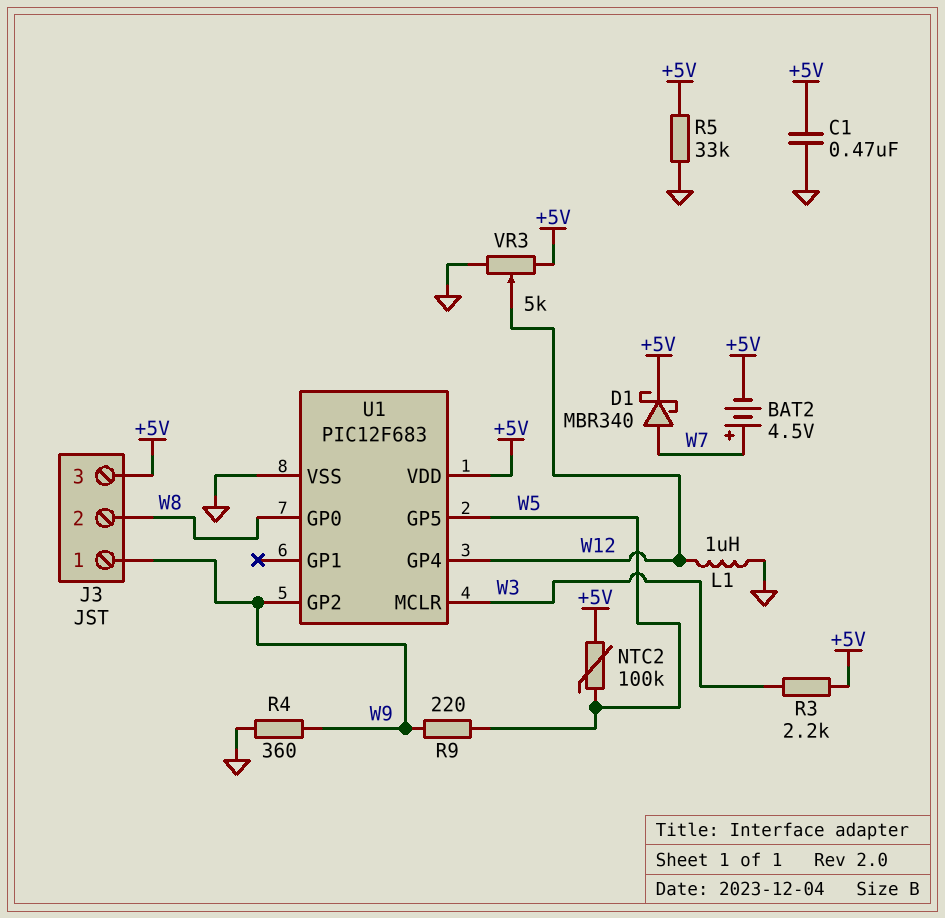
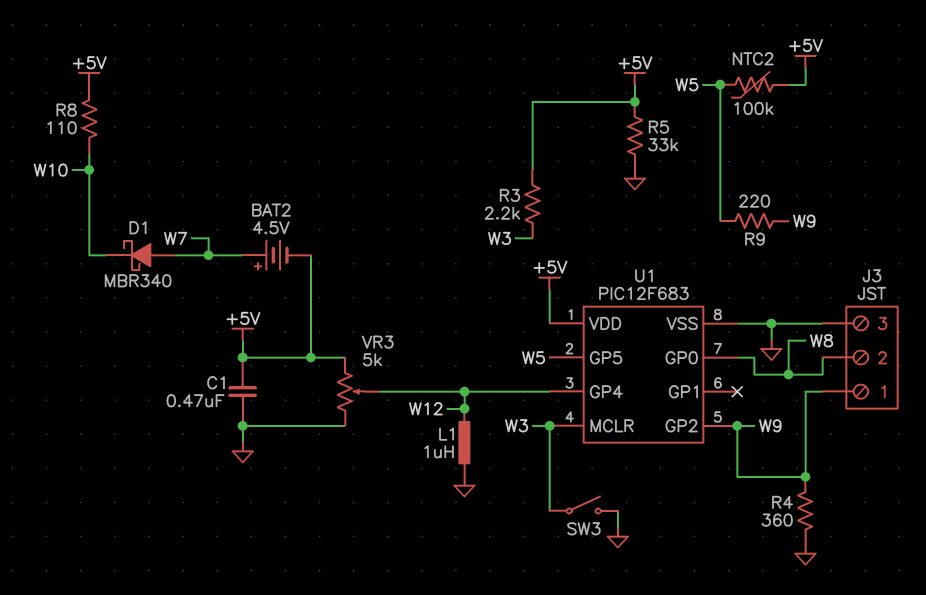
D1: schottky MBR340 (A W7, K +5V) -> schottky MBR340 (A W7, K W10)
J3 pin 3: +5V -> GND
R8: none -> 110 (+5V, W10)
SW3: none -> switch (GND, W3)

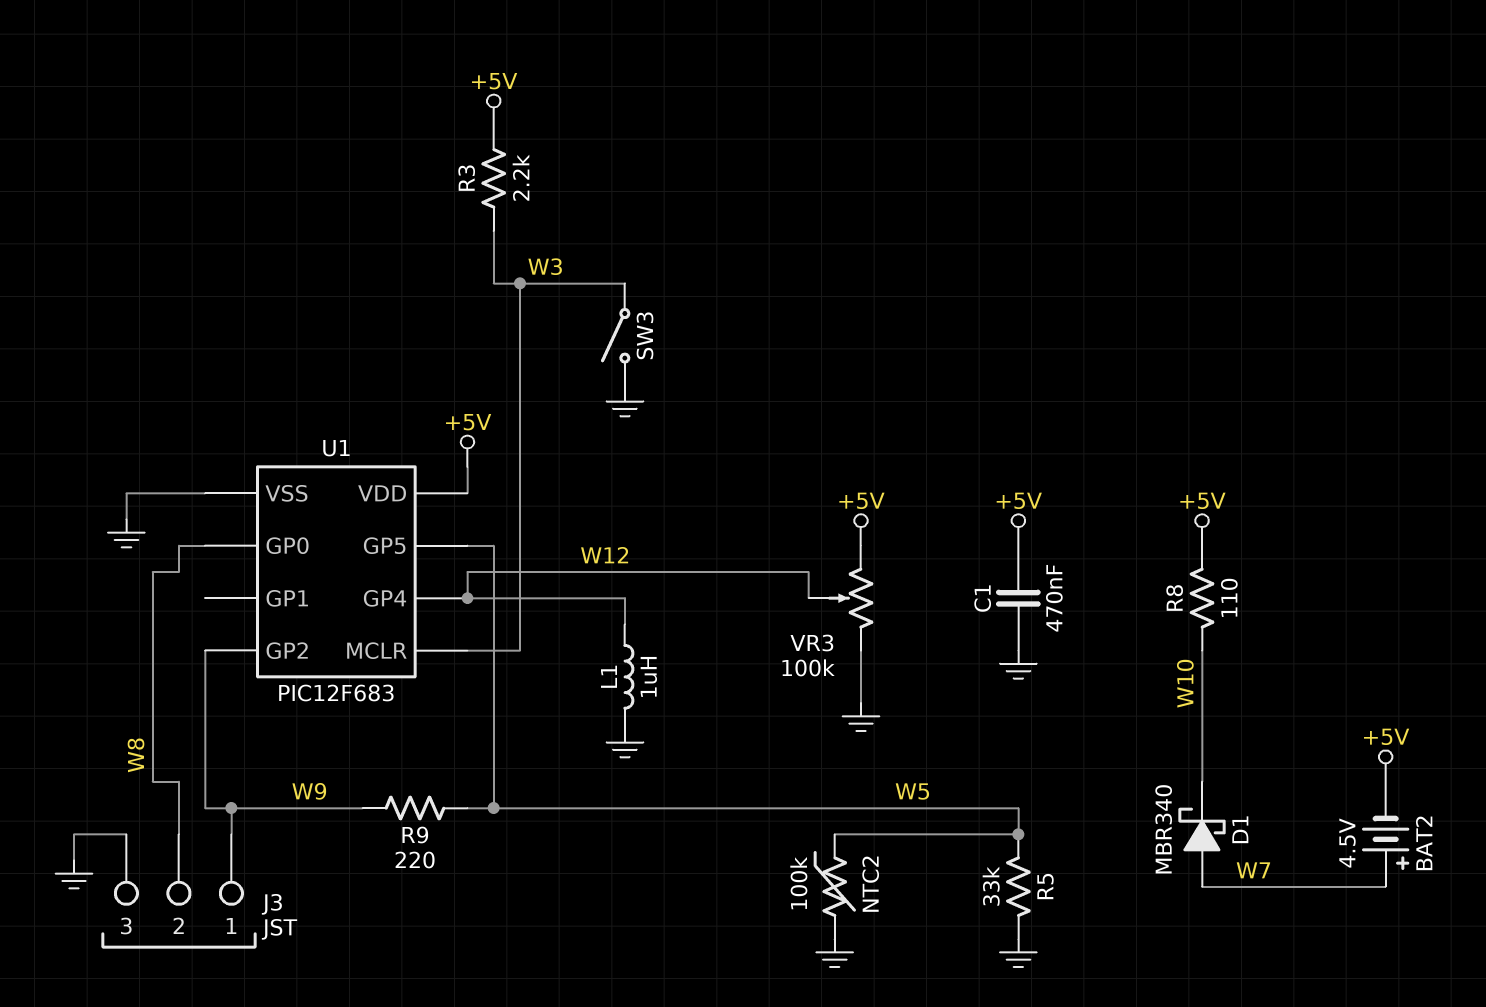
NTC2: 100k (+5V, W5) -> 100k (GND, W5)
R4: 360 (GND, W9) -> none
R5: 33k (+5V, GND) -> 33k (GND, W5)
VR3: 5k (+5V, GND, wiper W12) -> 100k (+5V, GND, wiper W12)

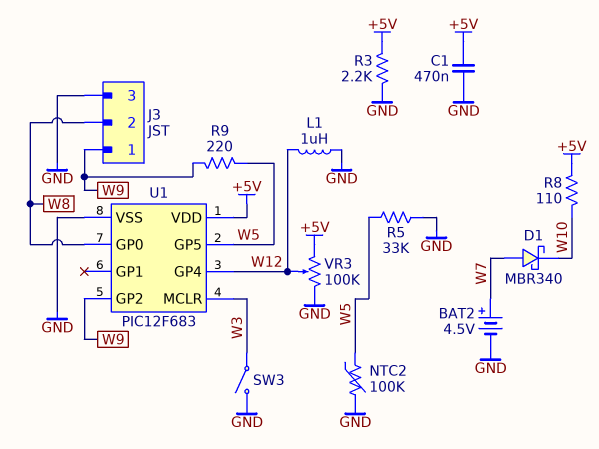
BAT2: 4.5V (plus W7, minus +5V) -> 4.5V (plus W7, minus GND)
R3: 2.2k (+5V, W3) -> 2.2k (+5V, GND)

